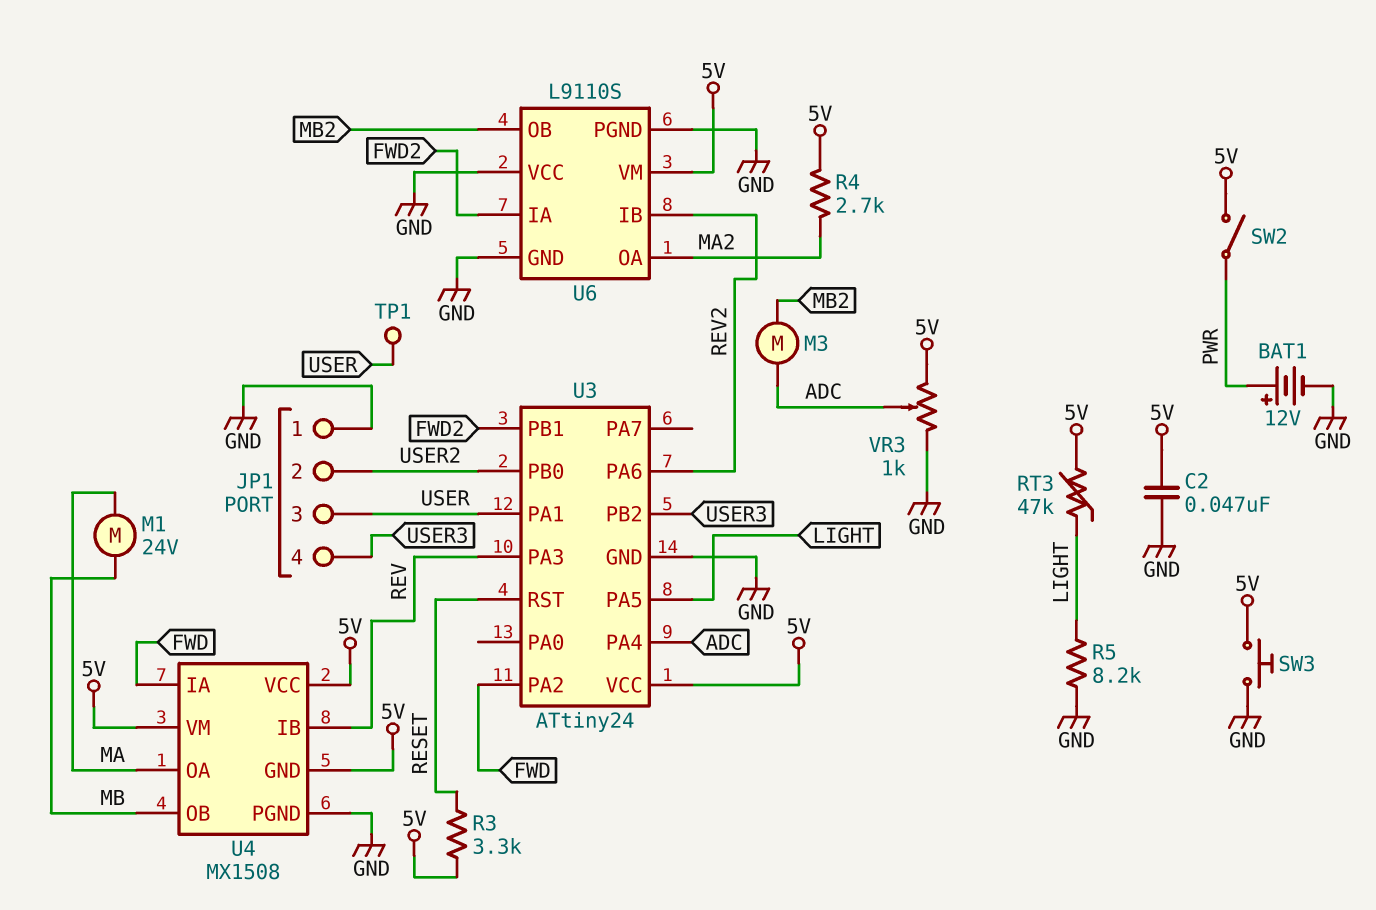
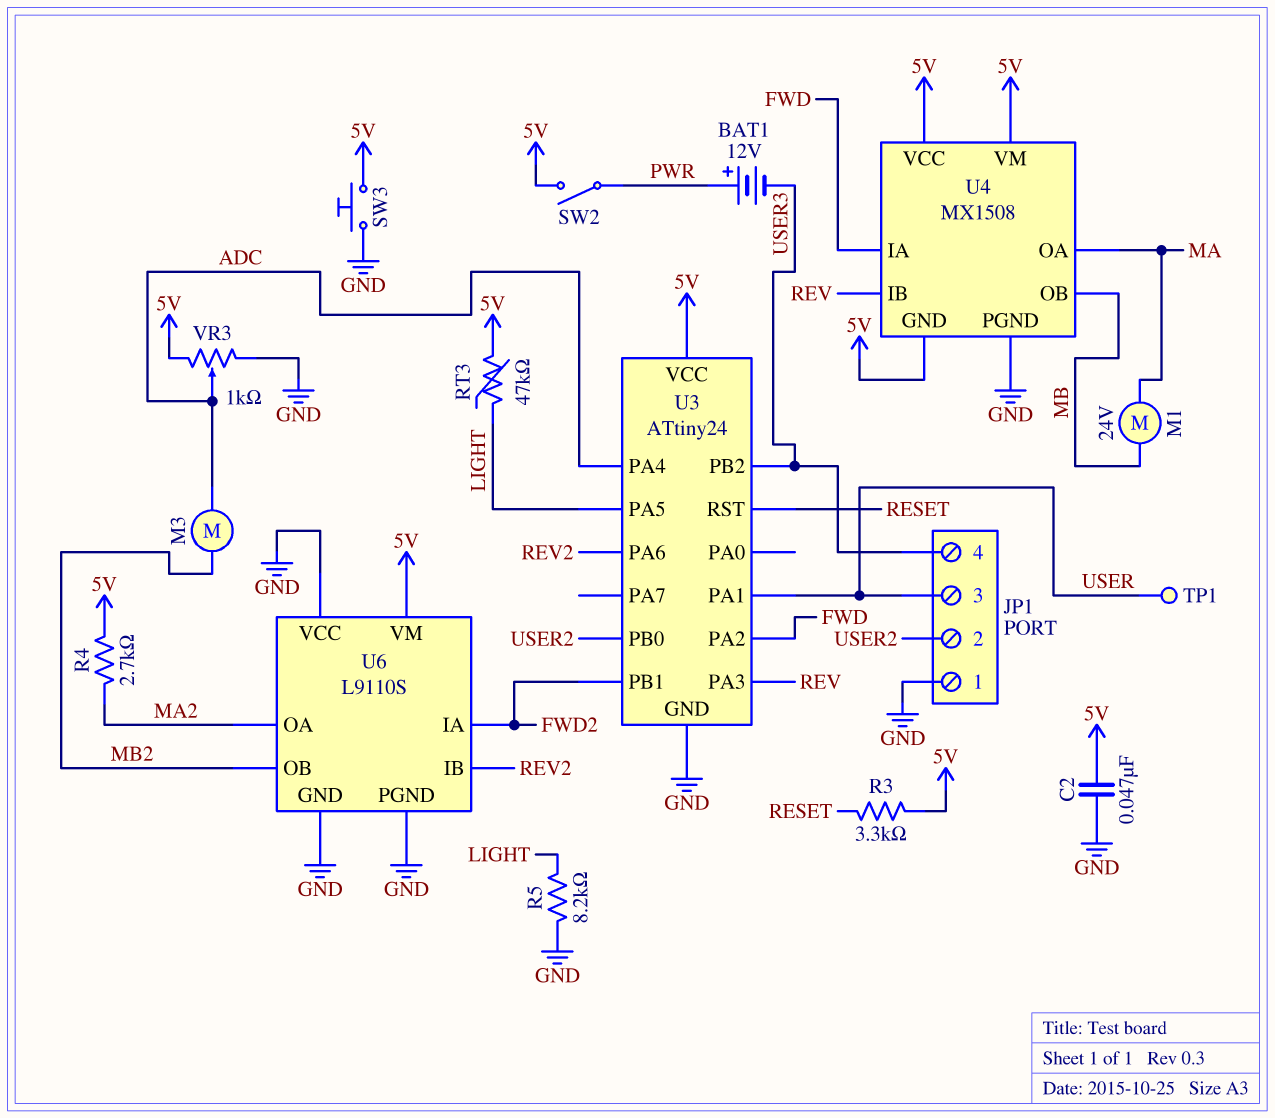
BAT1: 12V (plus PWR, minus GND) -> 12V (plus PWR, minus USER3)

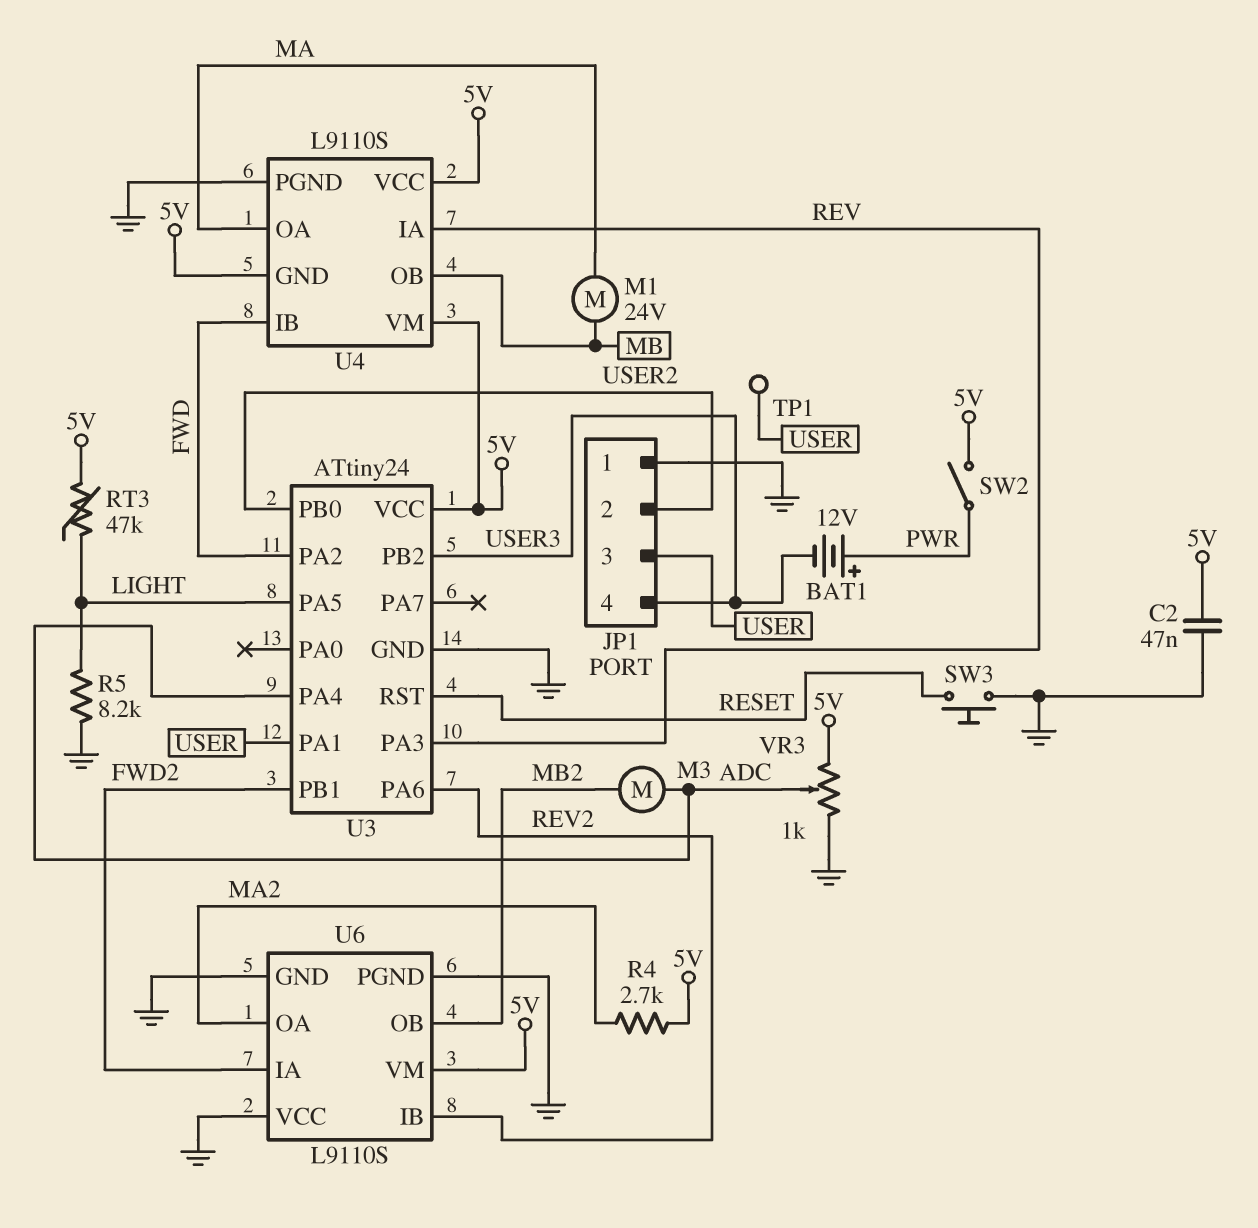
R3: 3.3k (5V, RESET) -> none
SW3: button (5V, GND) -> button (GND, RESET)
U4: MX1508 -> L9110S
U4 pin IA: FWD -> REV
U4 pin IB: REV -> FWD

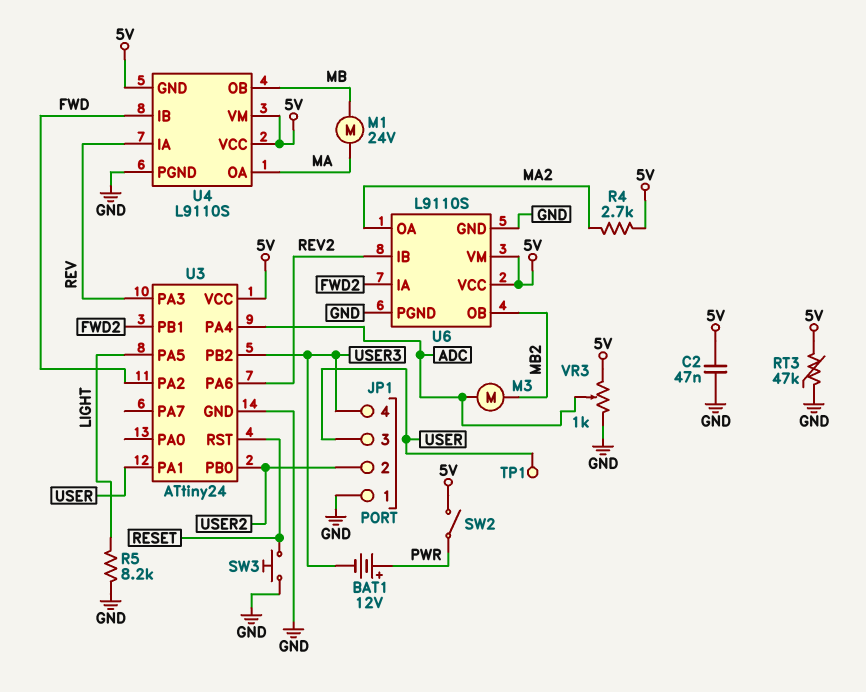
RT3: 47k (5V, LIGHT) -> 47k (5V, GND)
U6 pin VCC: GND -> 5V

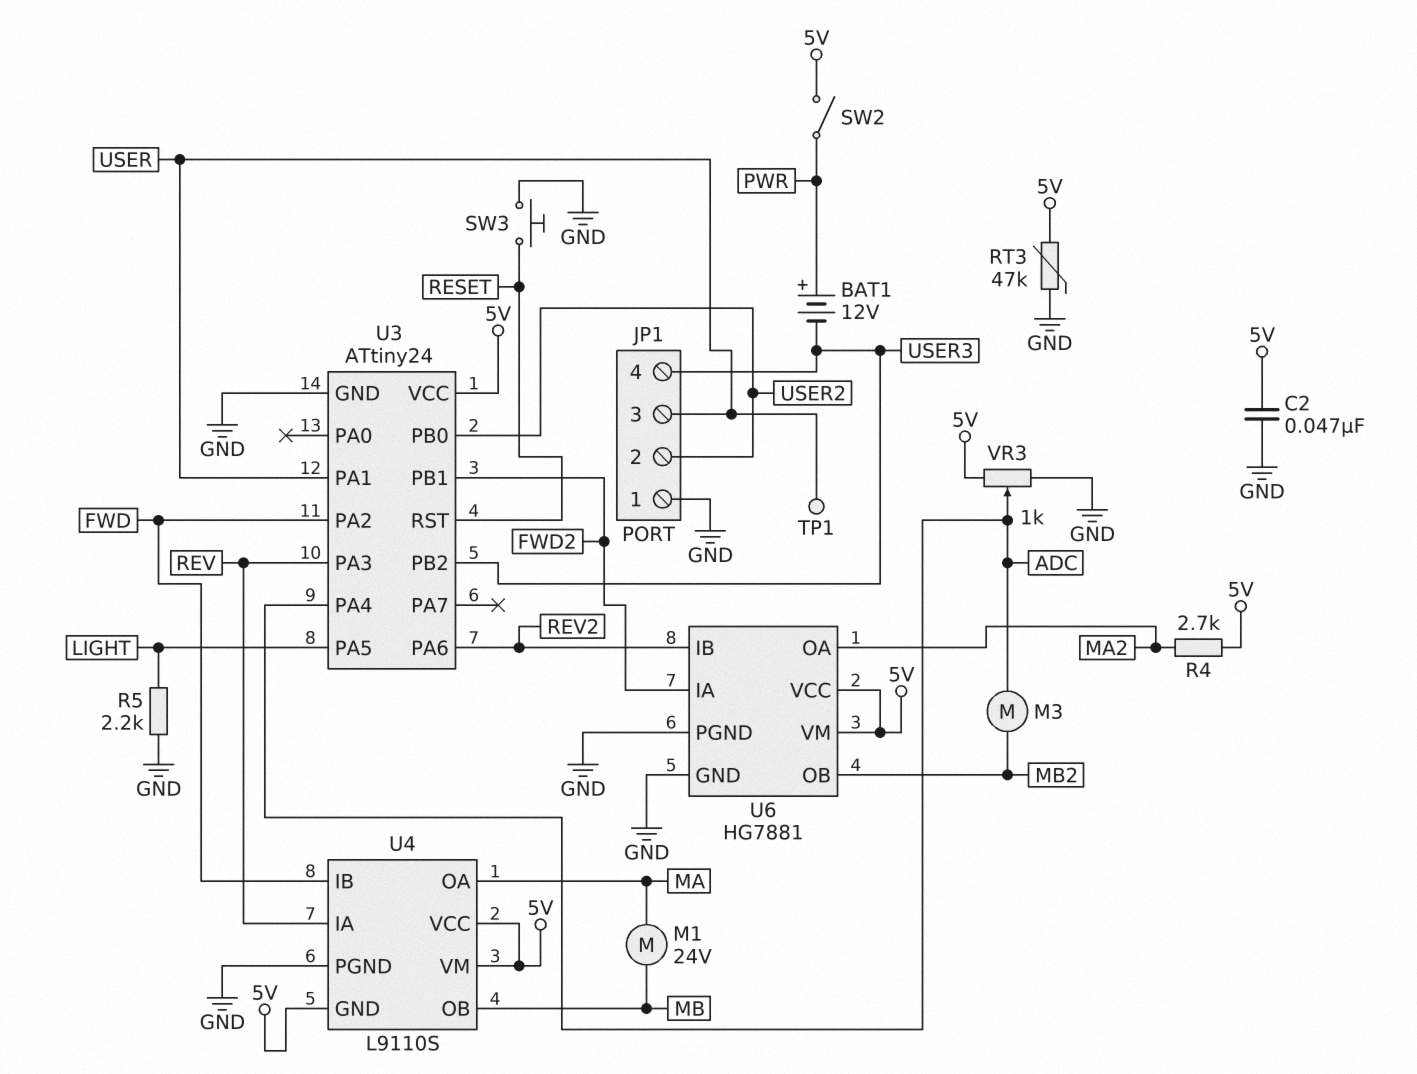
R5: 8.2k (GND, LIGHT) -> 2.2k (GND, LIGHT)
U6: L9110S -> HG7881

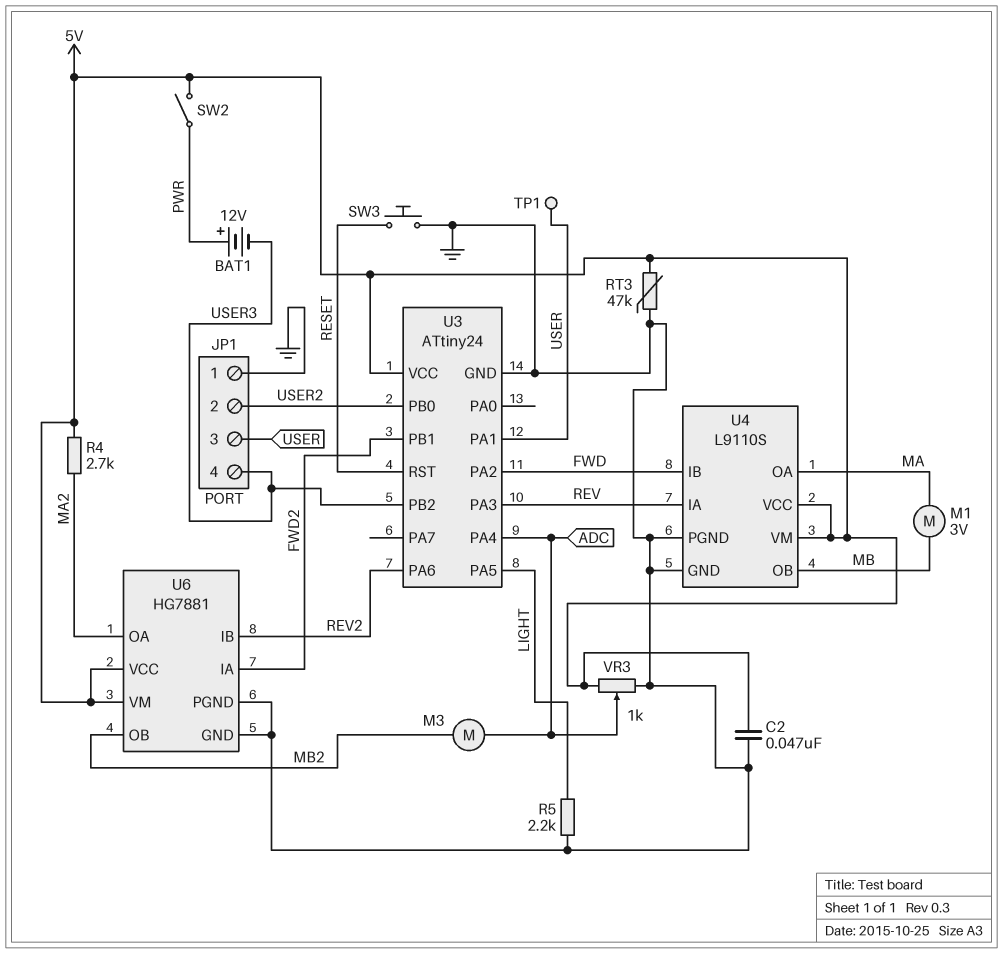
M1: motor 24V (MA, MB) -> motor 3V (MA, MB)
U4 pin GND: 5V -> GND

